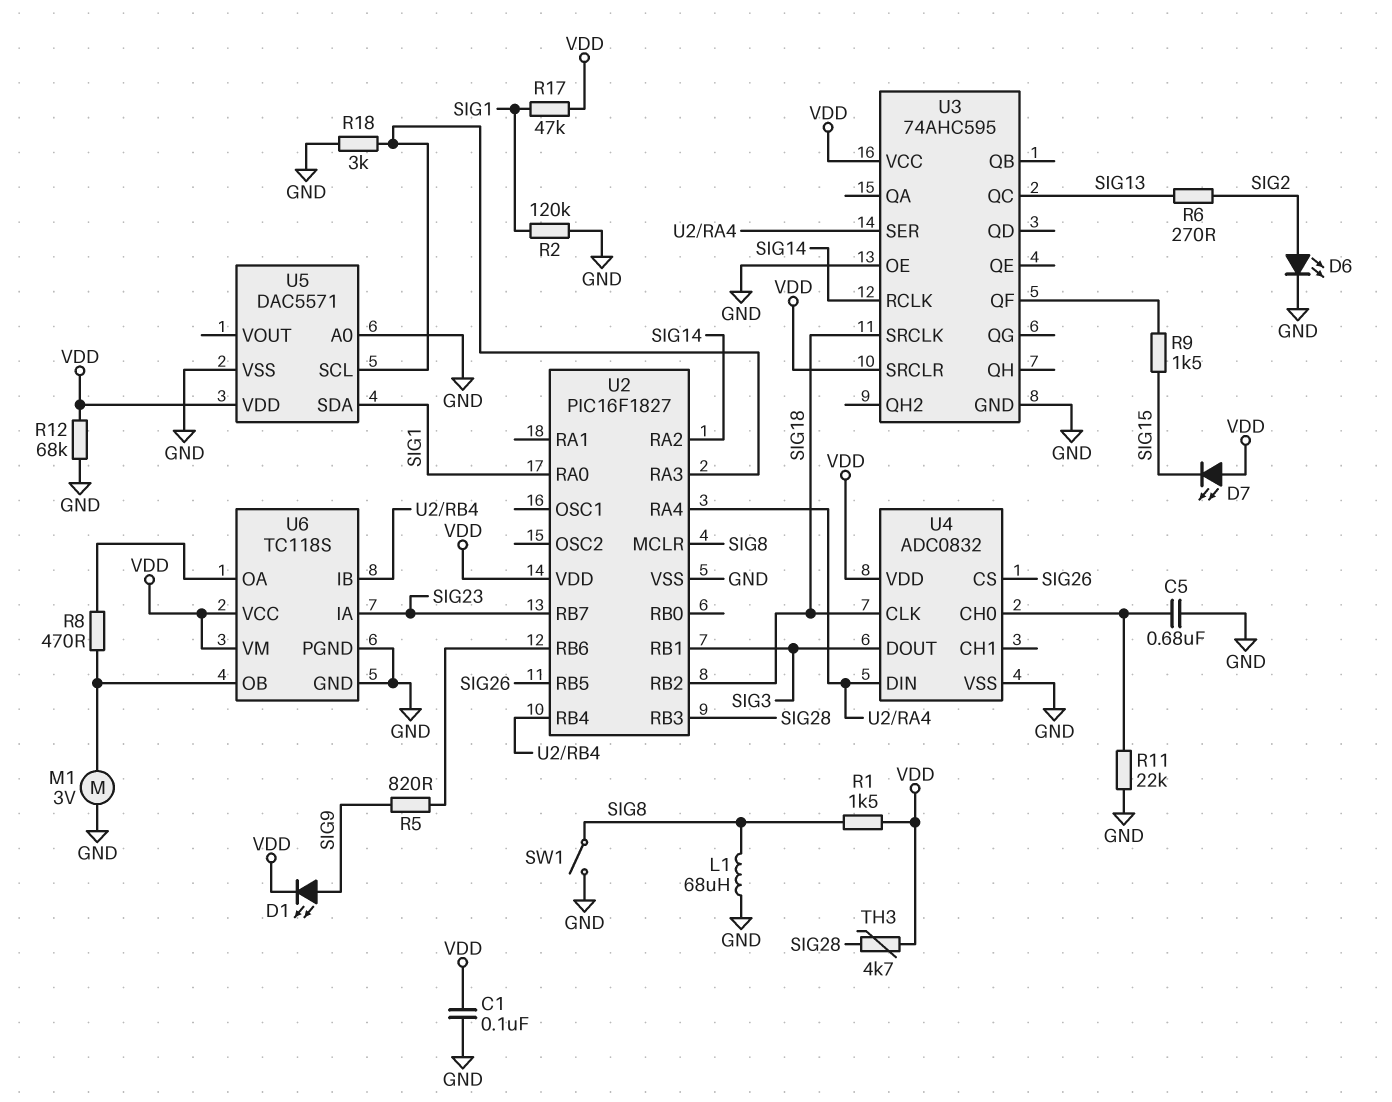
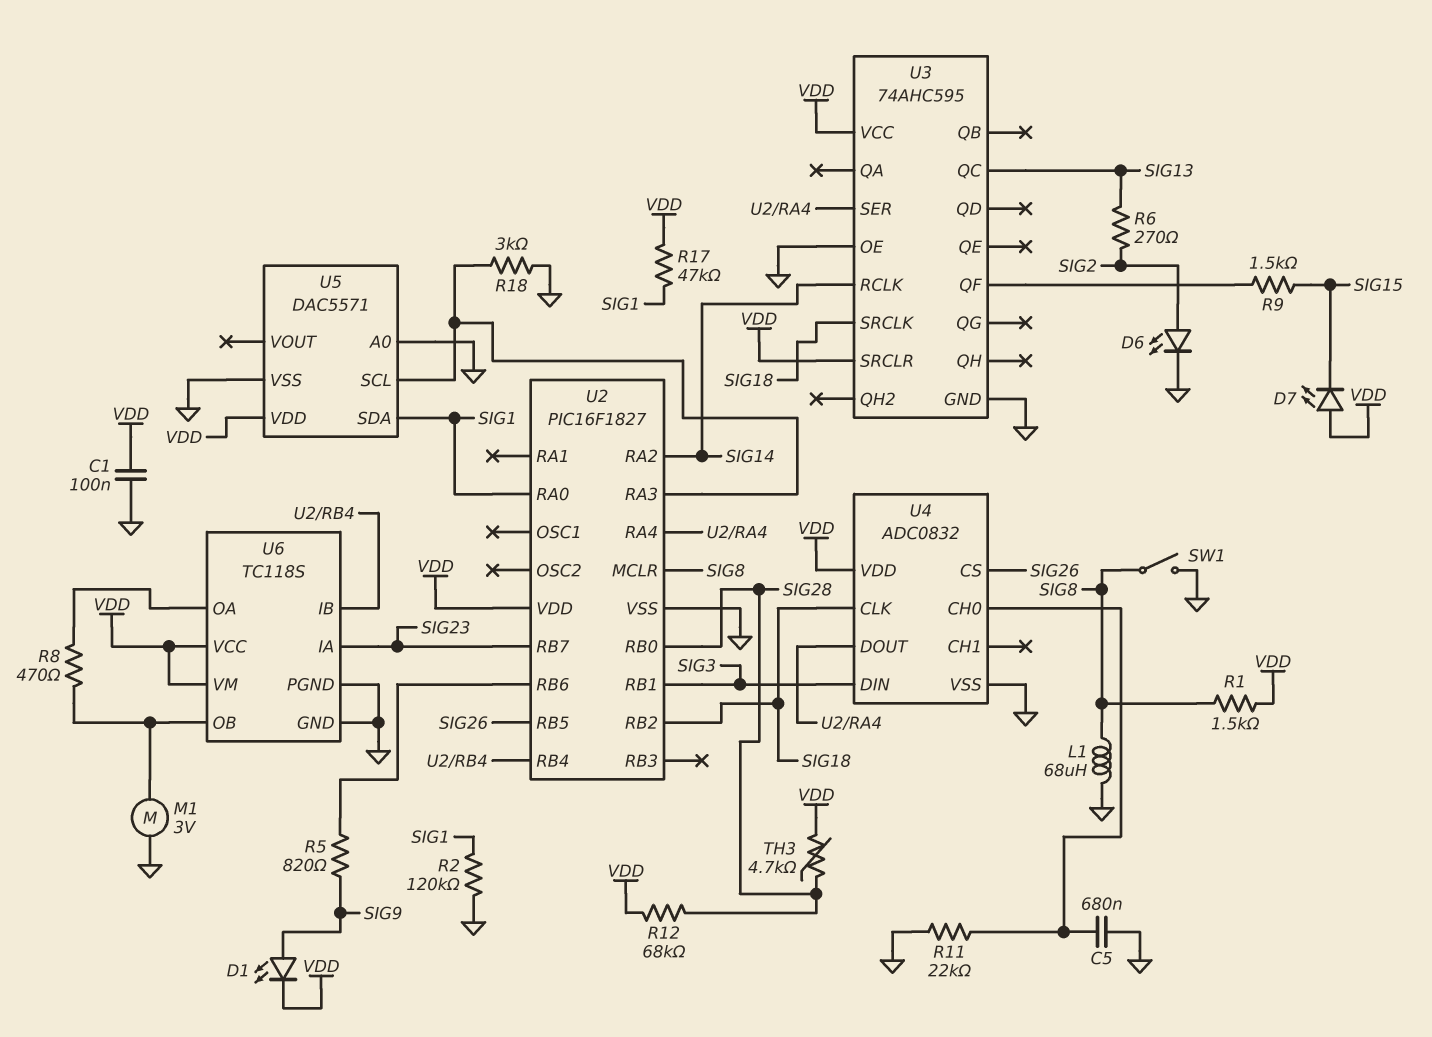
R12: 68k (GND, VDD) -> 68k (SIG28, VDD)
U2 pin RB0: none -> SIG28
U2 pin RB3: SIG28 -> none
U4 pin DIN: U2/RA4 -> SIG3
U4 pin DOUT: SIG3 -> U2/RA4

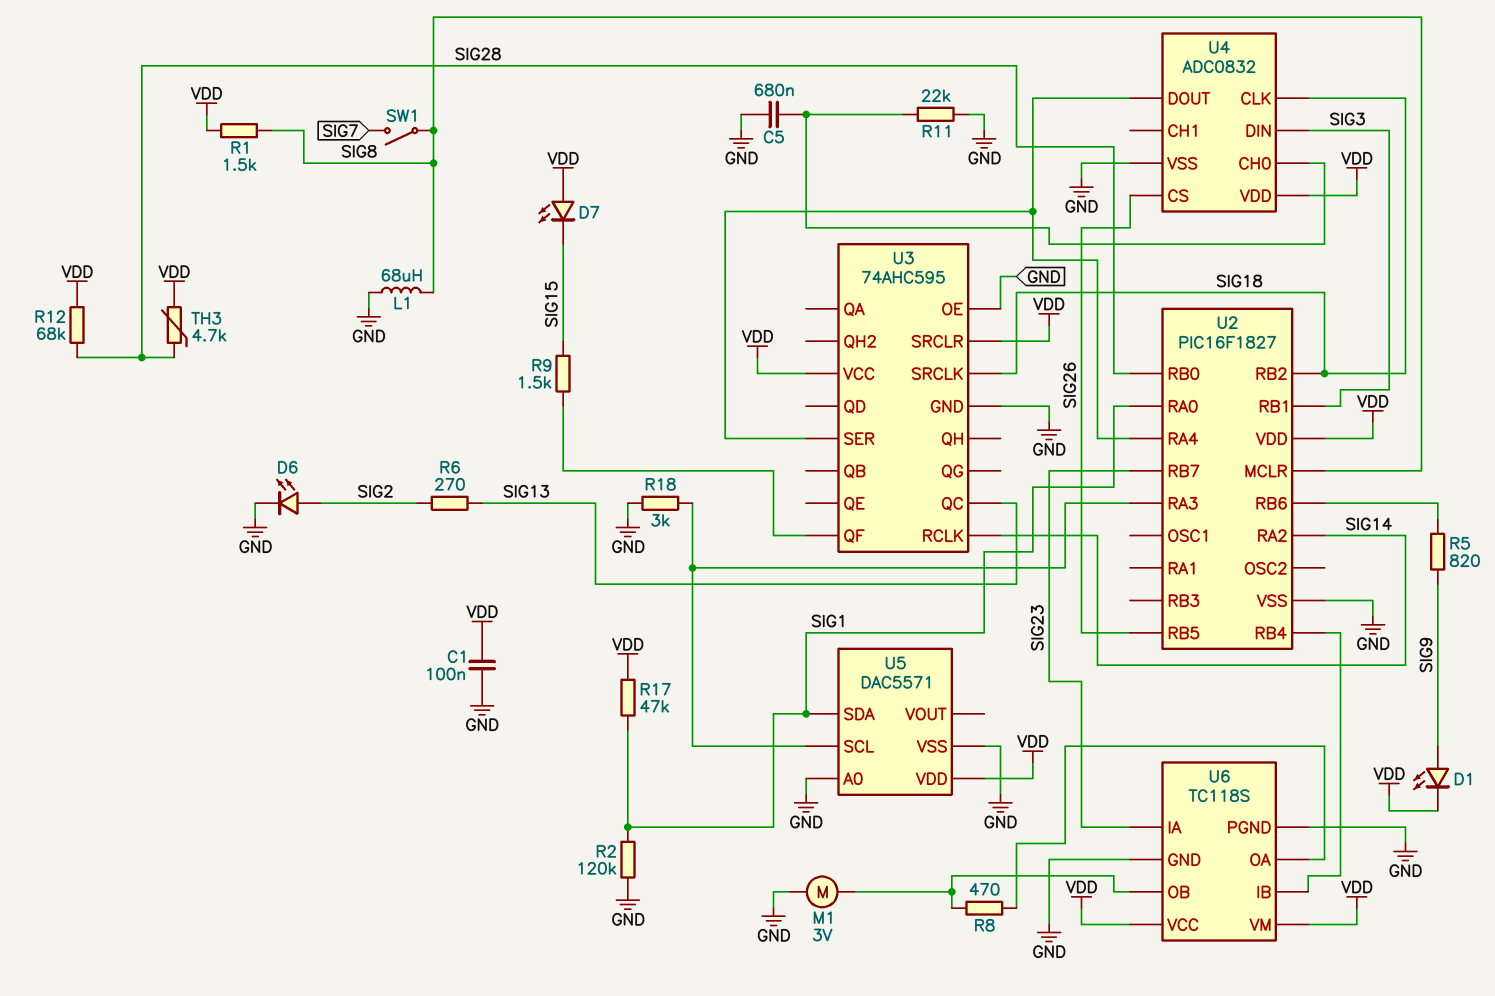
SW1: switch (GND, SIG8) -> switch (SIG7, SIG8)

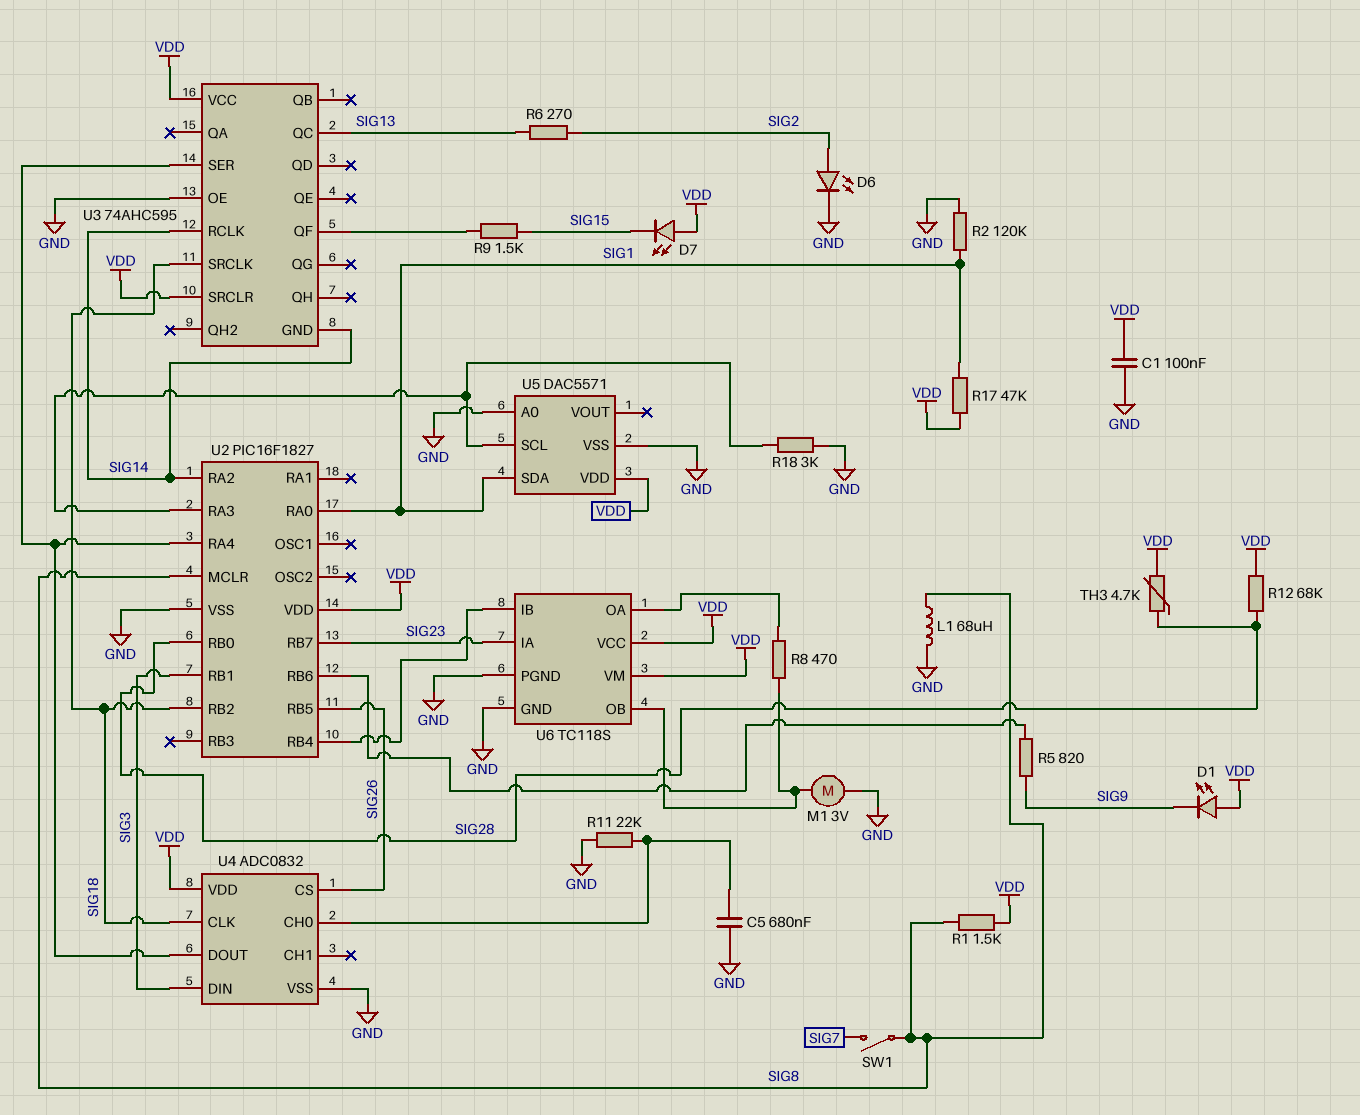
D1: LED (A SIG9, K VDD) -> LED (A VDD, K SIG9)
U3 pin GND: GND -> SIG14

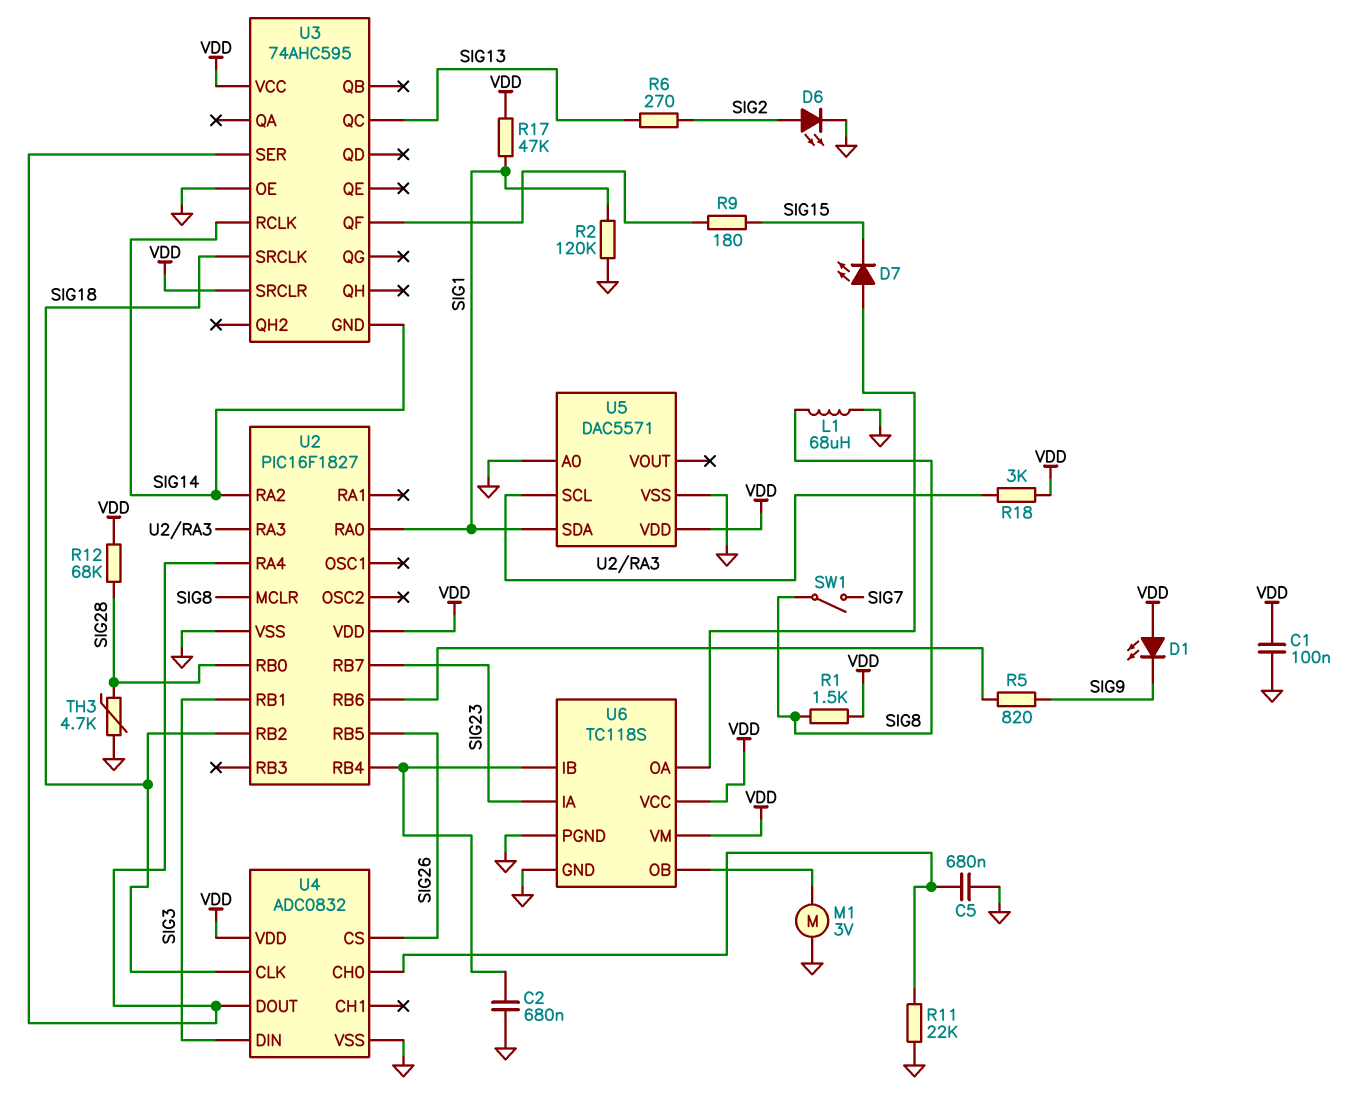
C2: none -> 680nF (GND, U2/RB4)
D7: LED (A VDD, K SIG15) -> LED (A U6/OA, K SIG15)
R8: 470 (U6/OA, U6/OB) -> none
R9: 1.5k (SIG15, U3/QF) -> 180 (SIG15, U3/QF)
R18: 3k (GND, U2/RA3) -> 3k (U2/RA3, VDD)
TH3: 4.7k (SIG28, VDD) -> 4.7k (GND, SIG28)

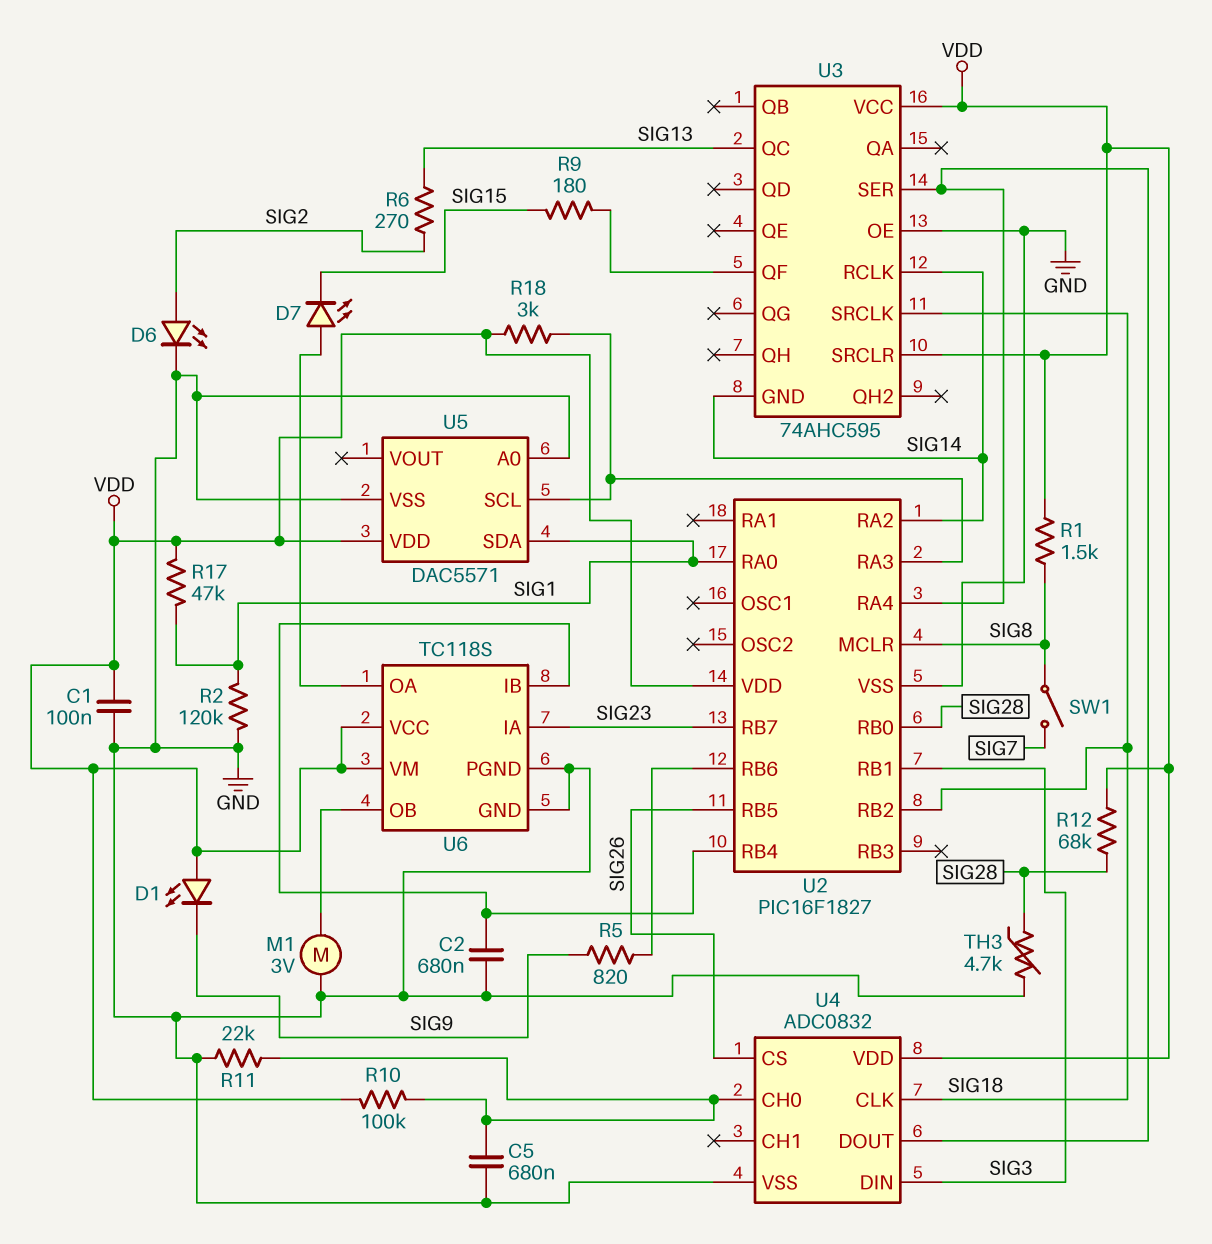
L1: 68uH (GND, SIG8) -> none
R10: none -> 100k (U4/CH0, VDD)

